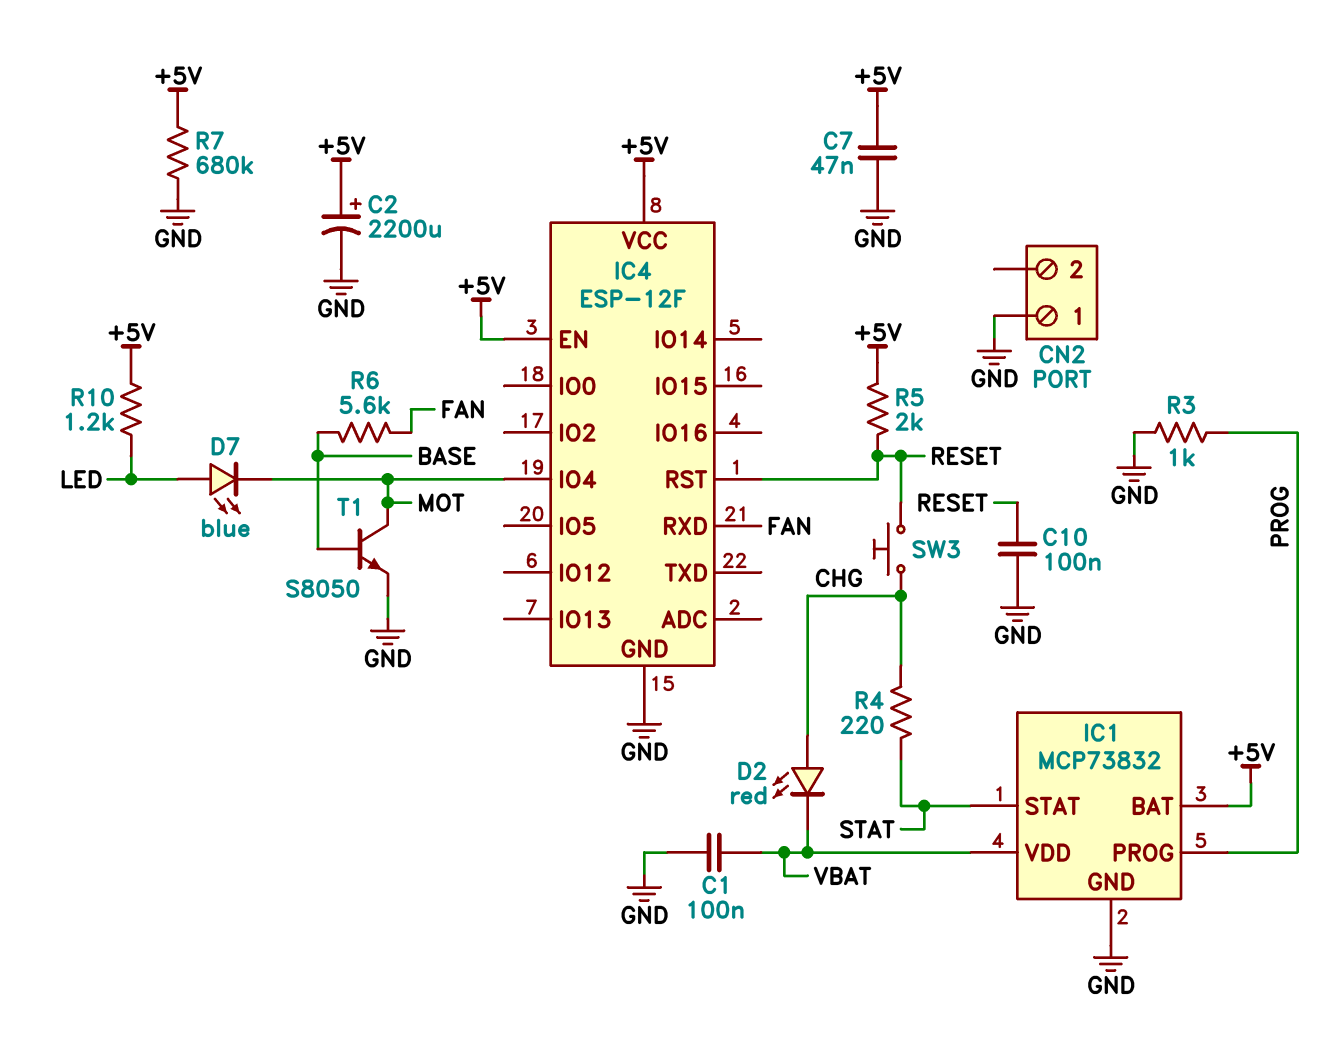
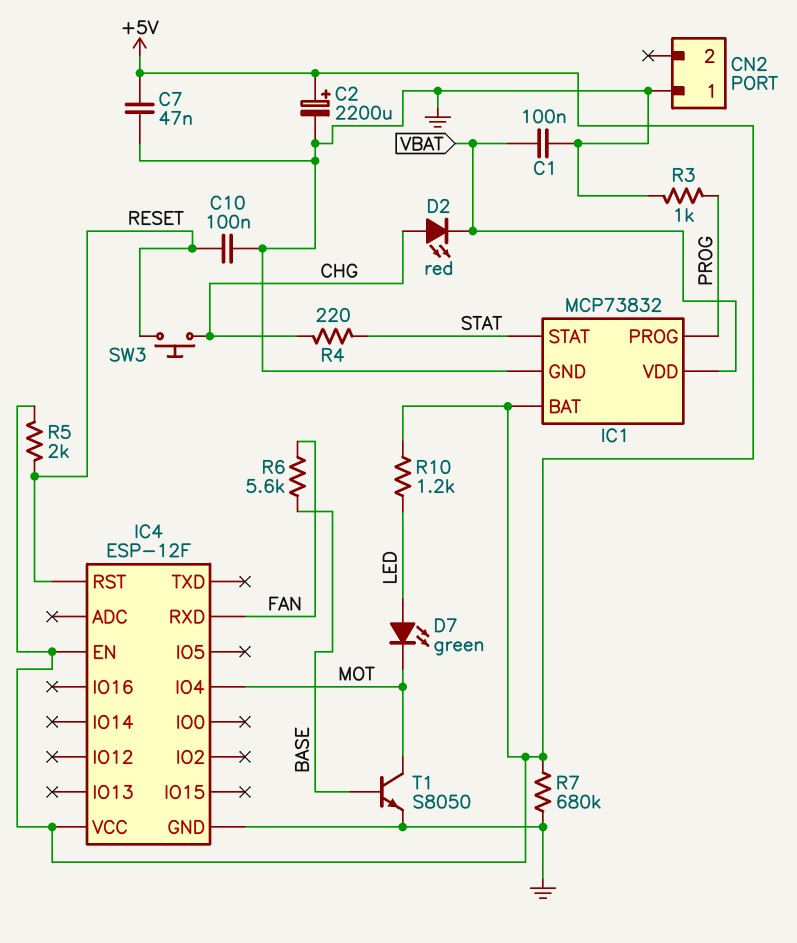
D7: LED blue (A LED, K MOT) -> LED green (A LED, K MOT)

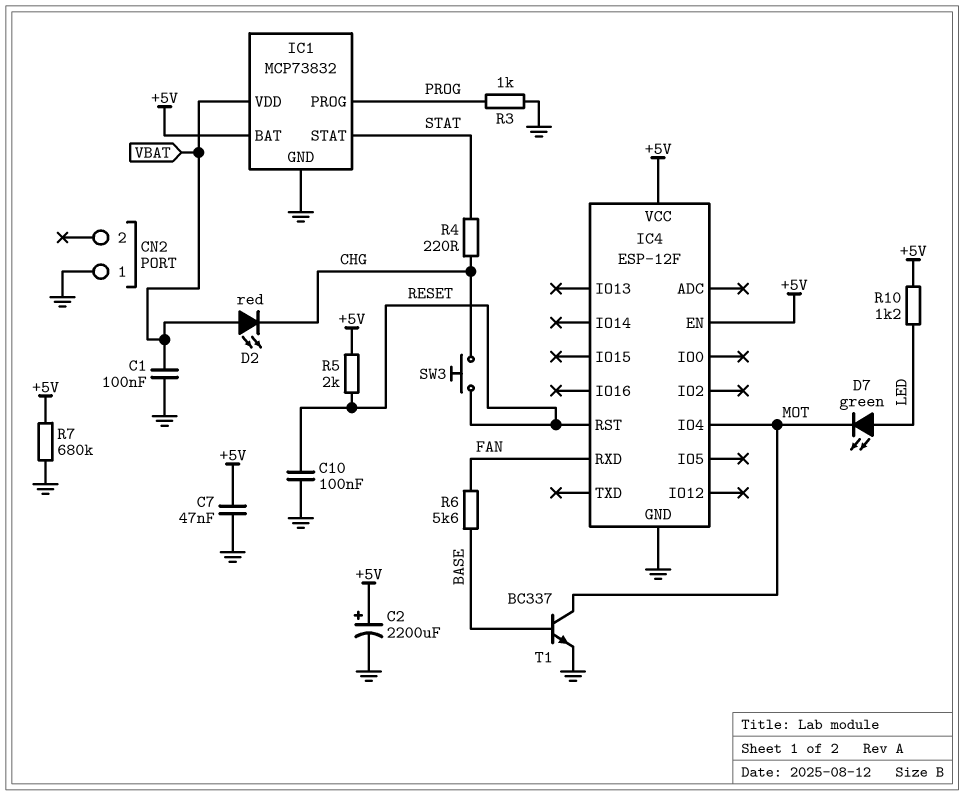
D2: LED red (A CHG, K VBAT) -> LED red (A VBAT, K CHG)
T1: NPN S8050 (B BASE, C MOT, E GND) -> NPN BC337 (B BASE, C MOT, E GND)

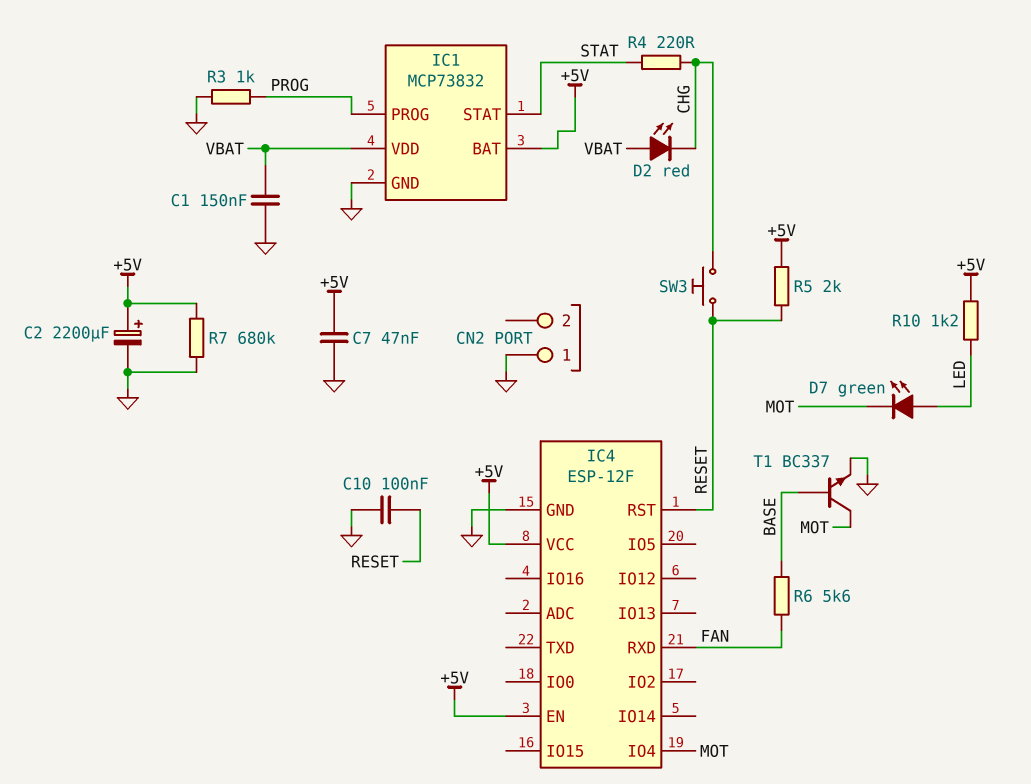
C1: 100nF (GND, VBAT) -> 150nF (GND, VBAT)

